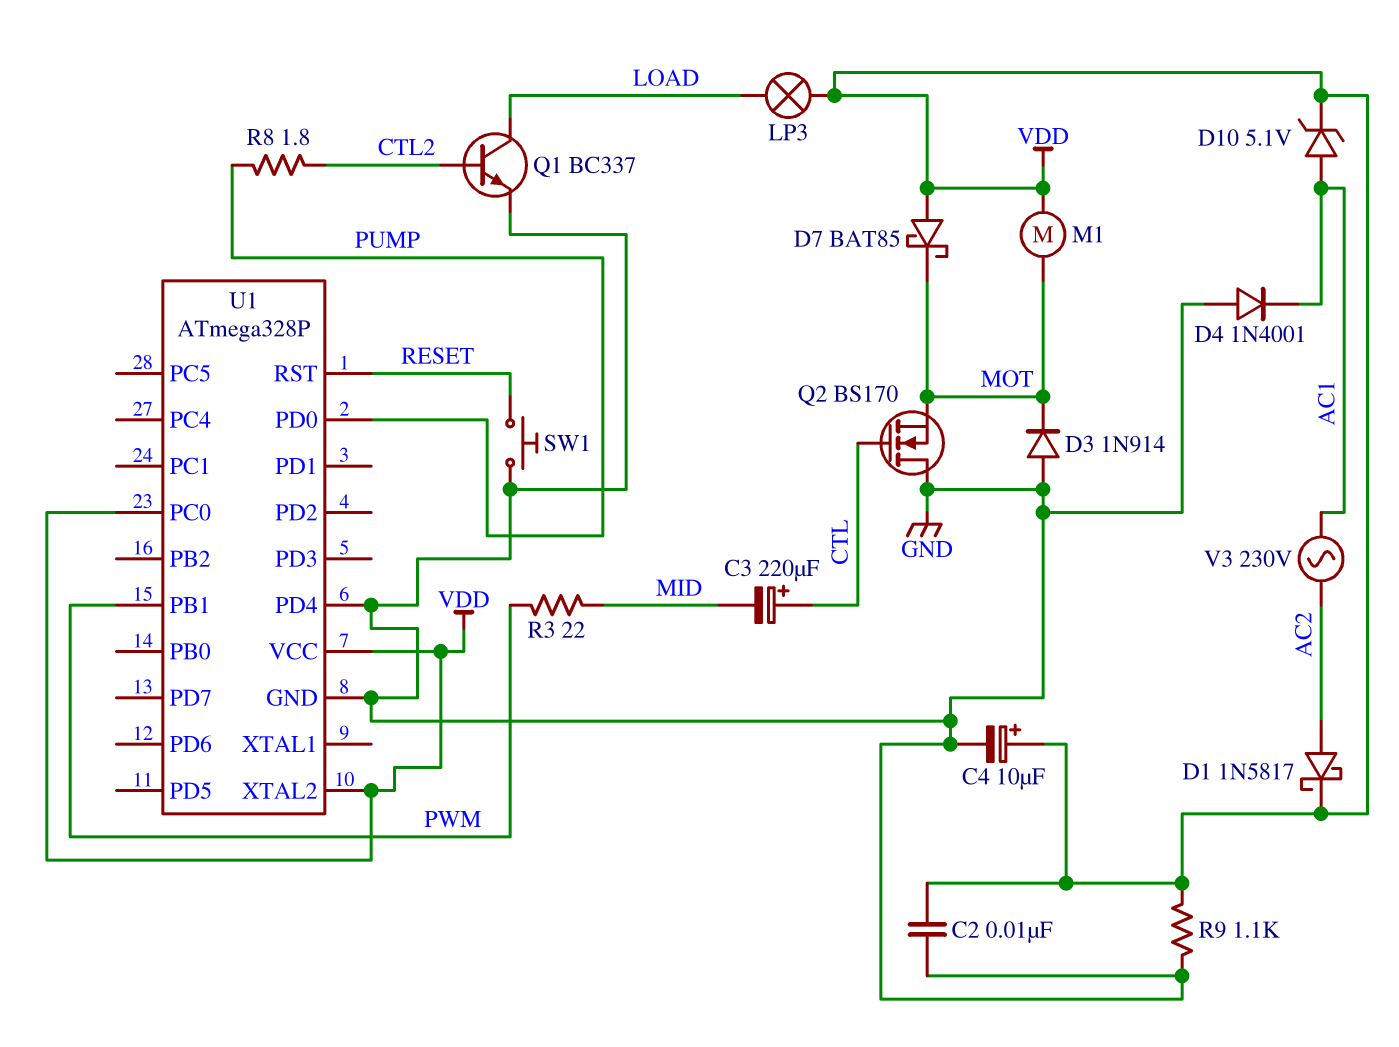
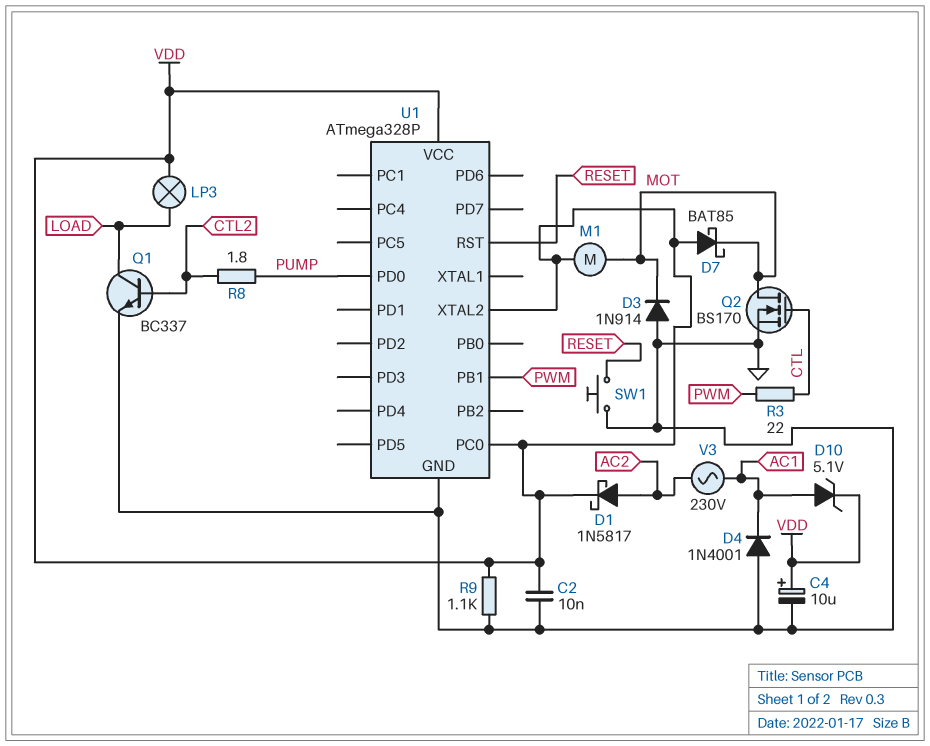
C3: 220uF (plus CTL, minus MID) -> none
Q2: NMOS BS170 (G CTL, D GND, S MOT) -> NMOS BS170 (G CTL, D MOT, S GND)
R3: 22 (MID, PWM) -> 22 (CTL, PWM)
U1 pin PD4: GND -> none

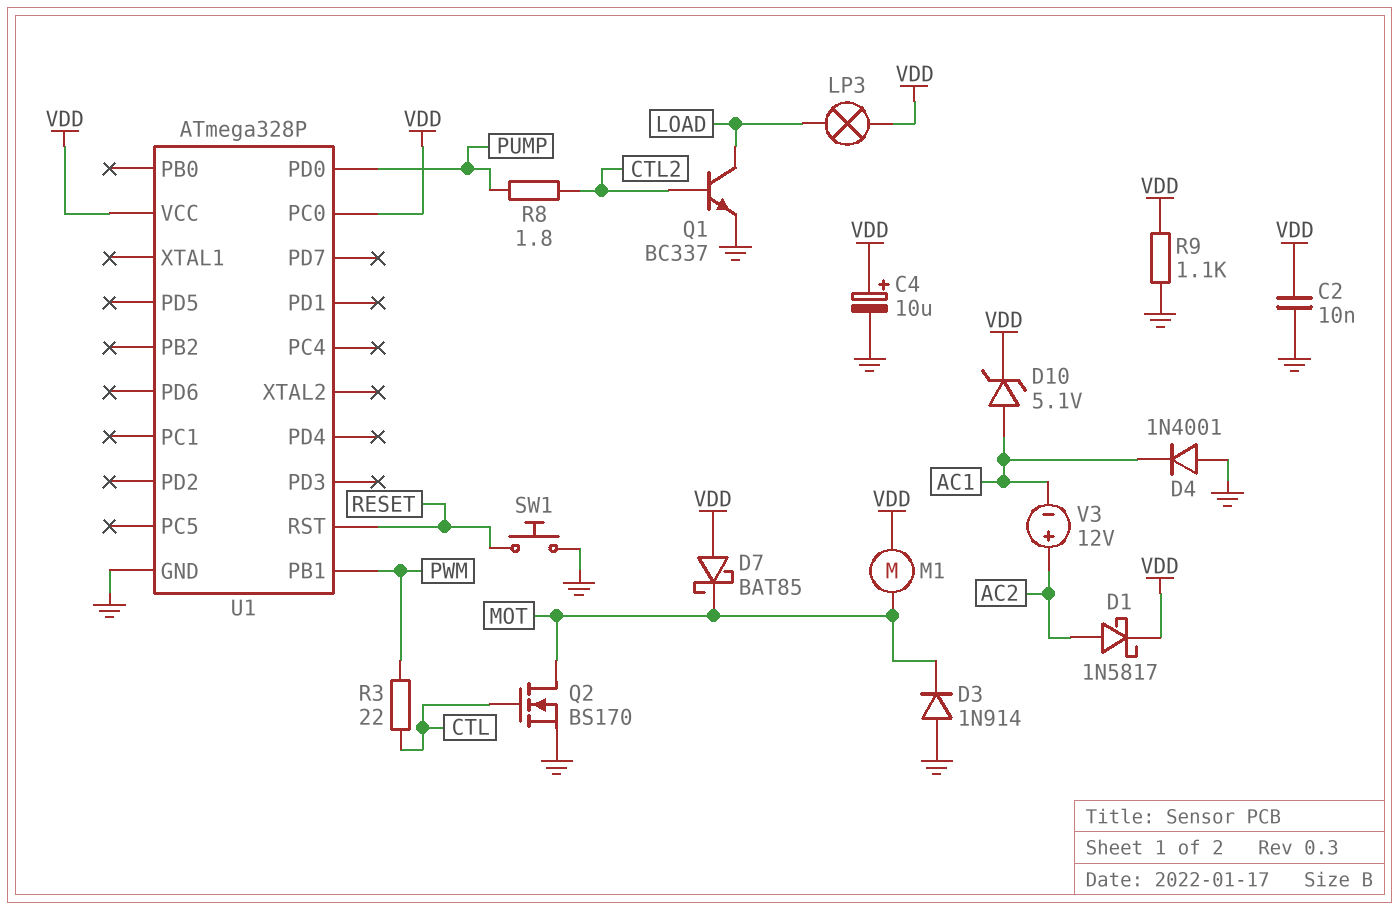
U1 pin XTAL2: VDD -> none
V3: AC 230V (AC1, AC2) -> 12V (plus AC2, minus AC1)

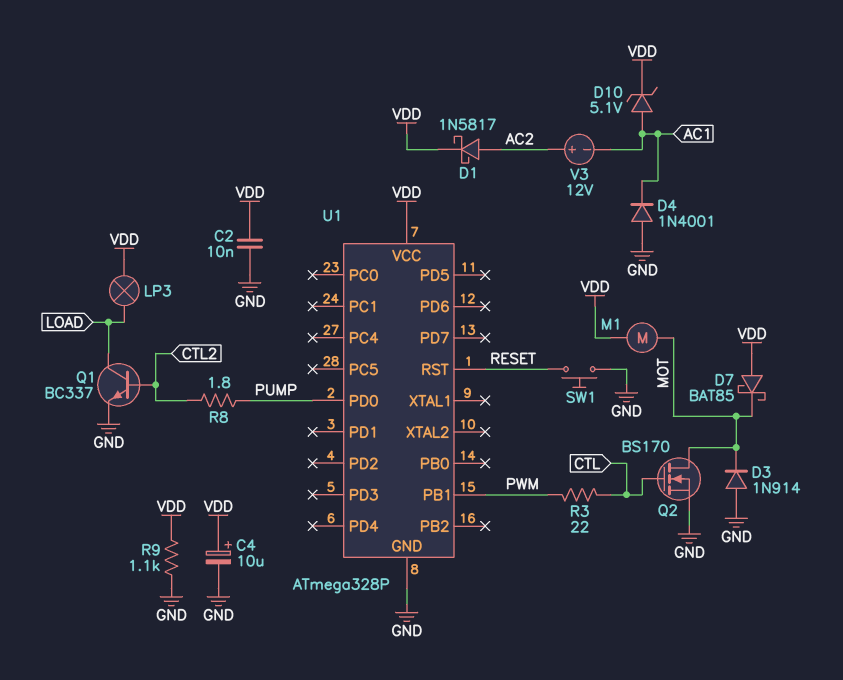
U1 pin PC0: VDD -> none

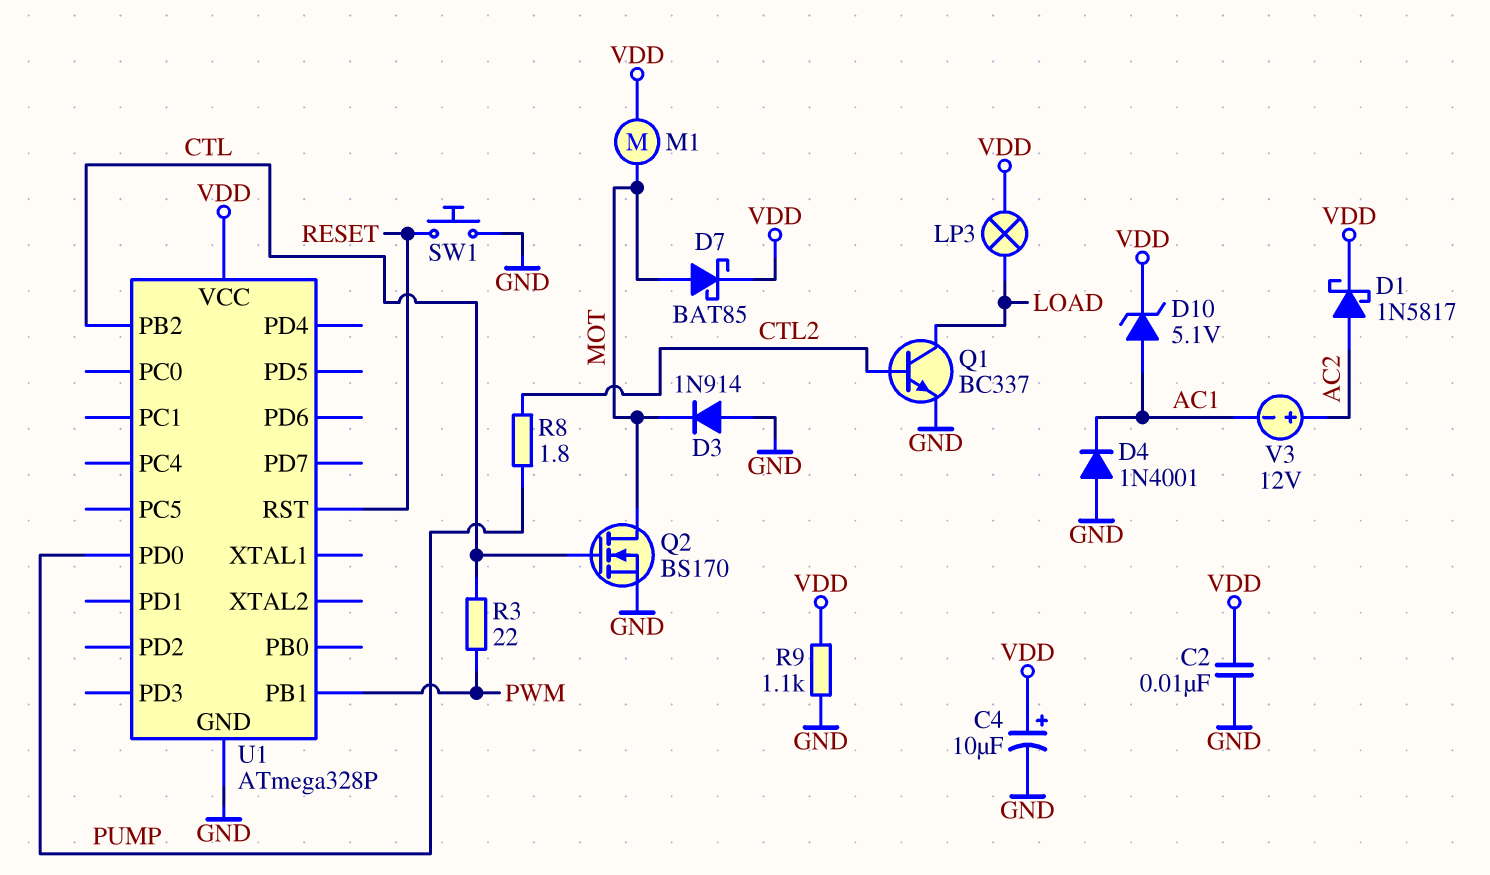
D7: schottky BAT85 (A VDD, K MOT) -> schottky BAT85 (A MOT, K VDD)
U1 pin PB2: none -> CTL

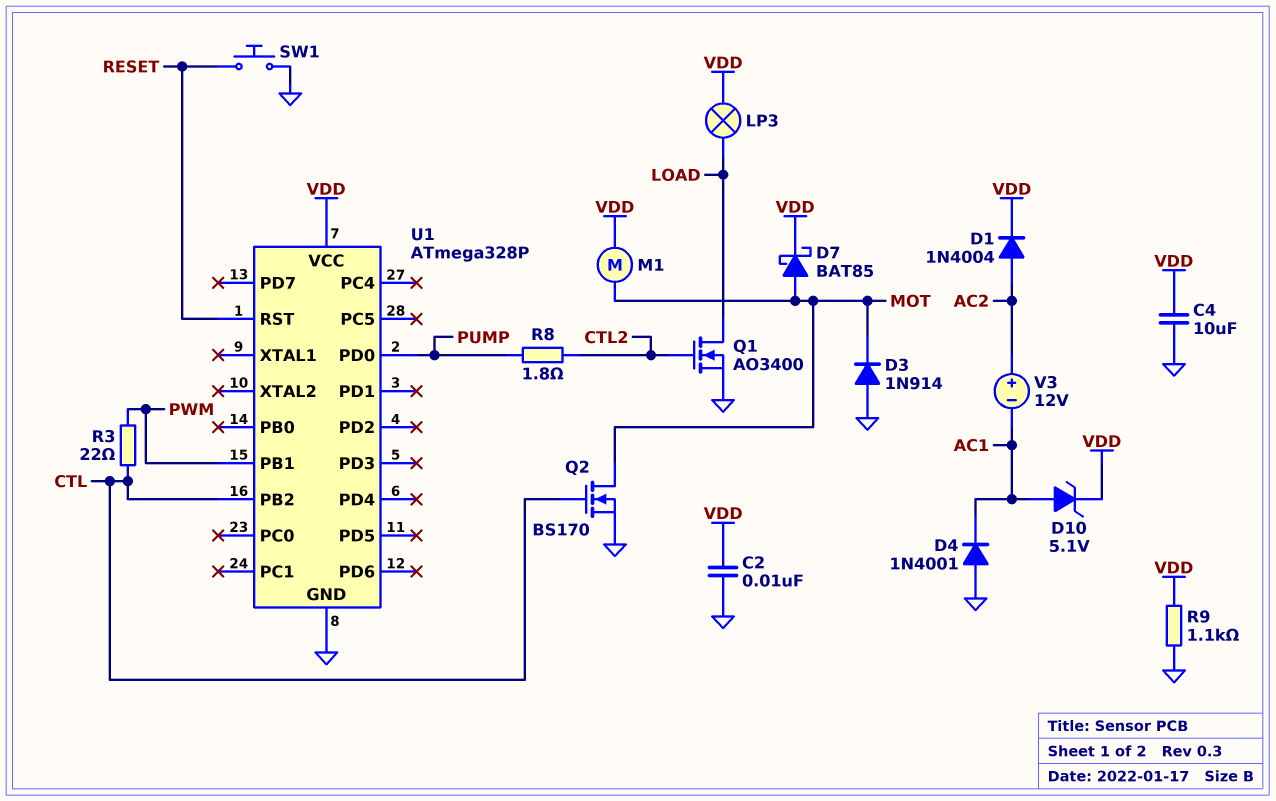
C4: 10uF (plus VDD, minus GND) -> 10uF (GND, VDD)
D1: schottky 1N5817 (A AC2, K VDD) -> diode 1N4004 (A AC2, K VDD)
Q1: NPN BC337 (B CTL2, C LOAD, E GND) -> NMOS AO3400 (G CTL2, D LOAD, S GND)

